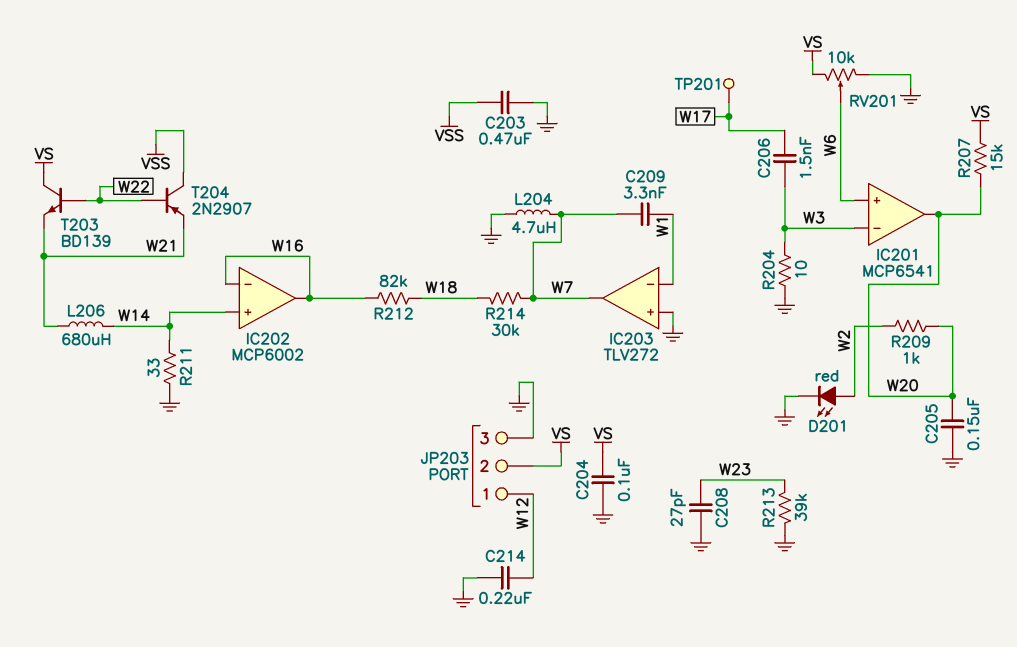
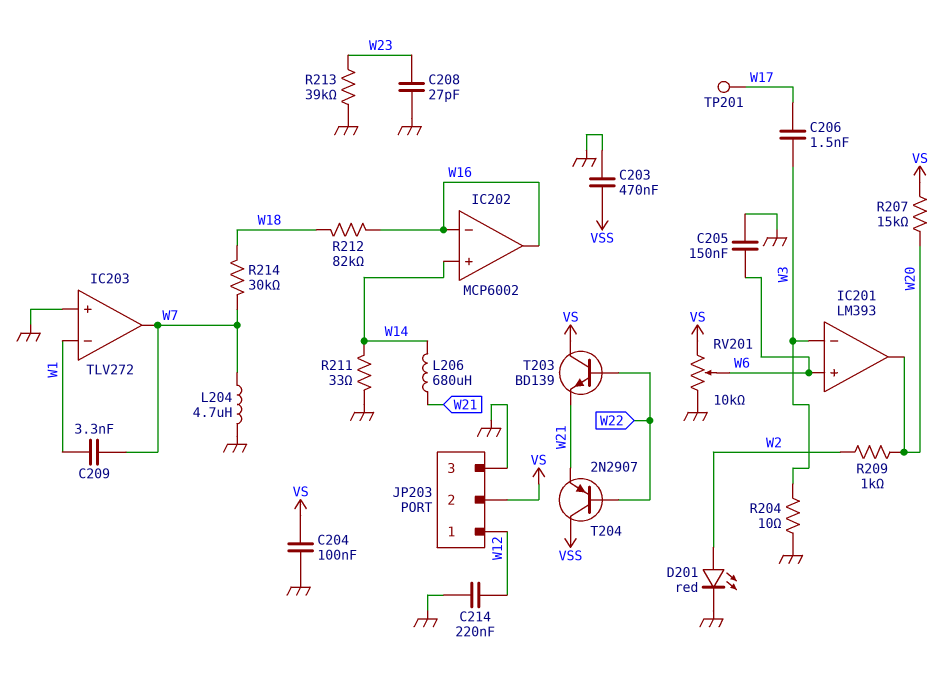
C205: 150nF (GND, W20) -> 150nF (GND, W6)
IC201: MCP6541 -> LM393

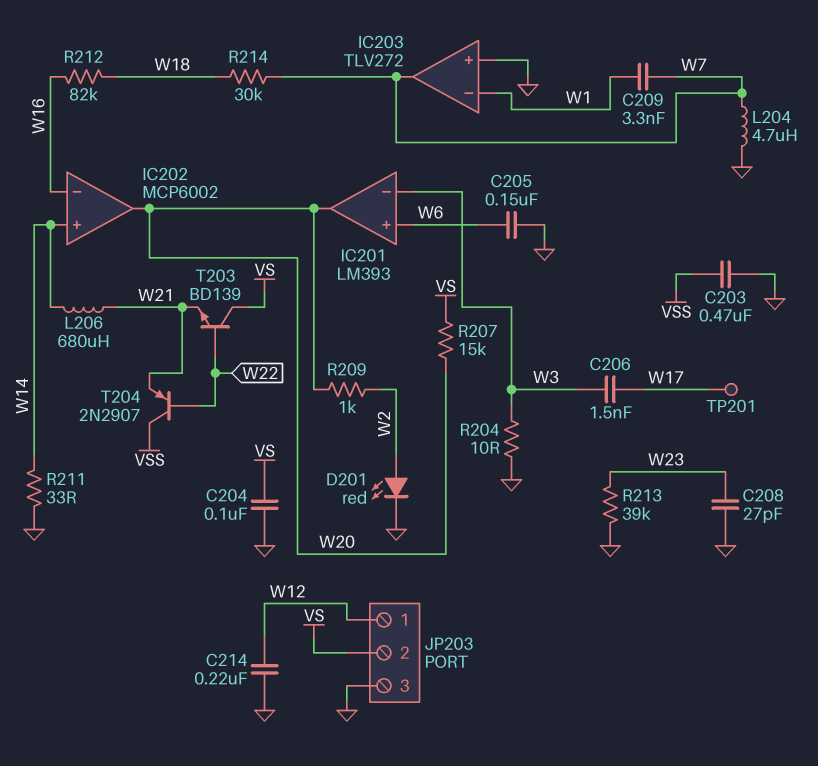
IC202 pin out: W16 -> W20
RV201: 10k (GND, VS, wiper W6) -> none

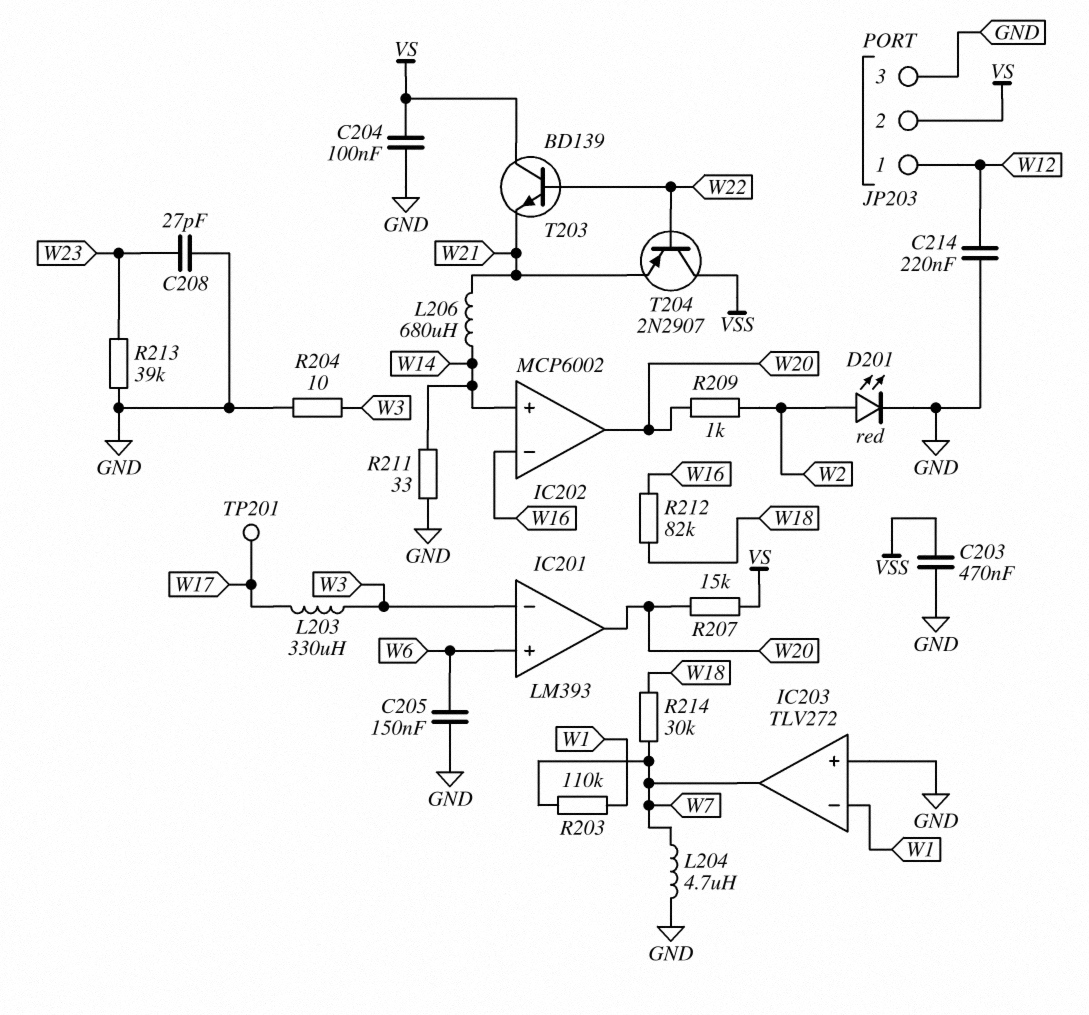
C206: 1.5nF (W3, W17) -> none
C209: 3.3nF (W1, W7) -> none
L203: none -> 330uH (W3, W17)
R203: none -> 110k (W1, W7)

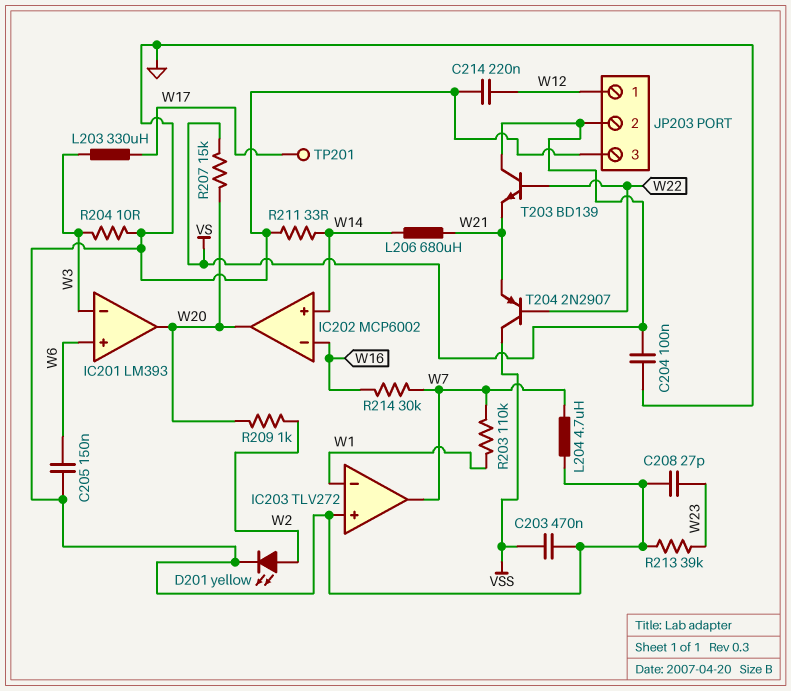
D201: LED red (A W2, K GND) -> LED yellow (A W2, K GND)
R212: 82k (W16, W18) -> none
R214: 30k (W7, W18) -> 30k (W7, W16)

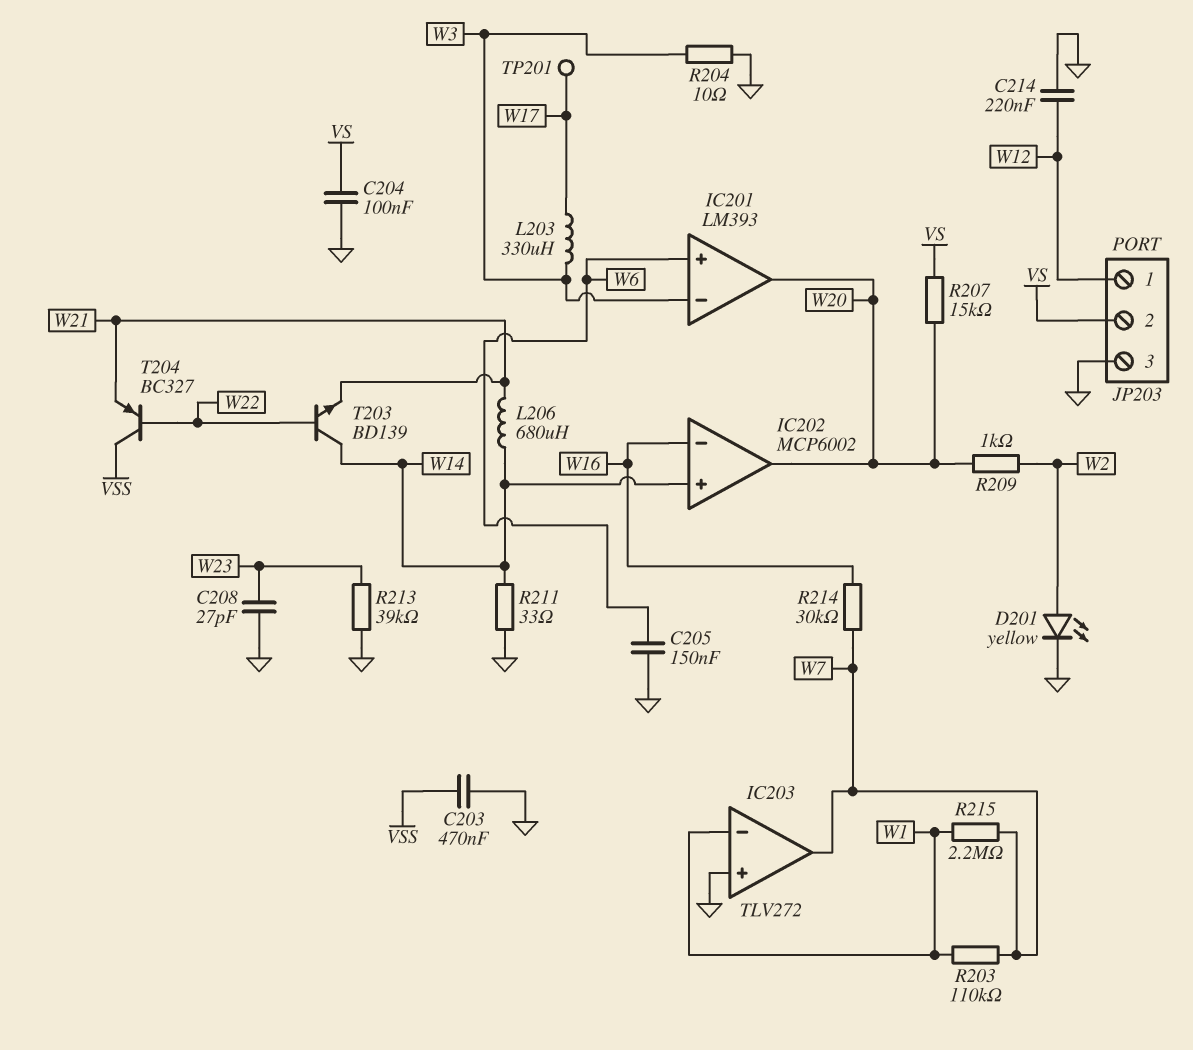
L204: 4.7uH (GND, W7) -> none
R215: none -> 2.2M (W1, W7)
T203: NPN BD139 (B W22, C VS, E W21) -> NPN BD139 (B W22, C W14, E W21)
T204: PNP 2N2907 (B W22, C VSS, E W21) -> PNP BC327 (B W22, C VSS, E W21)

